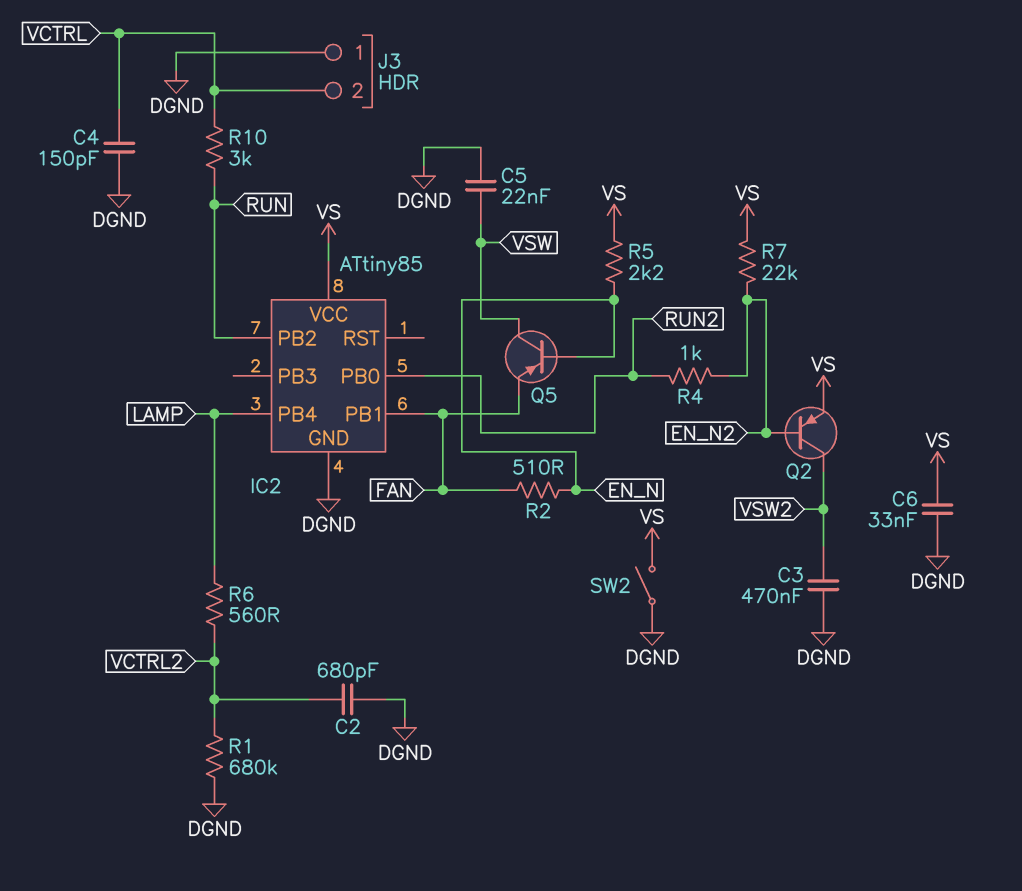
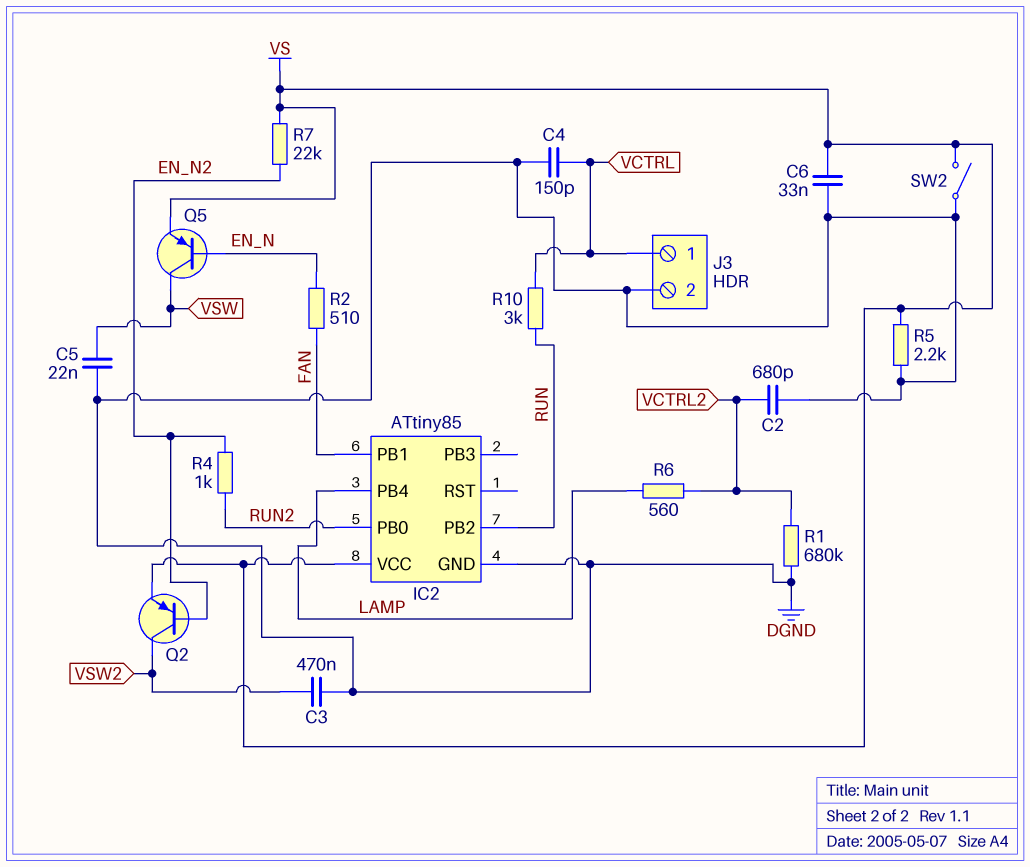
J3 pin 1: DGND -> VCTRL
J3 pin 2: VCTRL -> DGND
Q5: PNP (B EN_N, C VSW, E FAN) -> PNP (B EN_N, C VSW, E VS)
R5: 2.2k (EN_N, VS) -> 2.2k (DGND, VS)

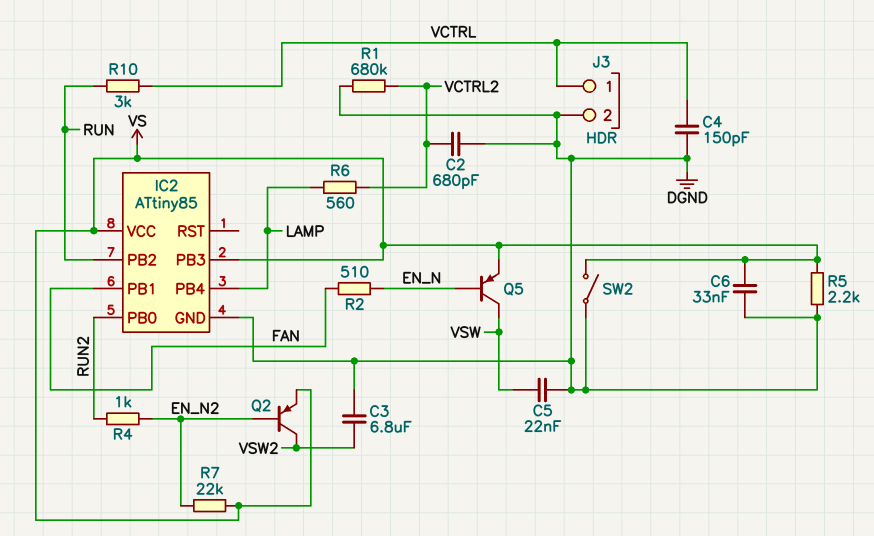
C3: 470nF (DGND, VSW2) -> 6.8uF (DGND, VSW2)
IC2 pin PB3: none -> VS

